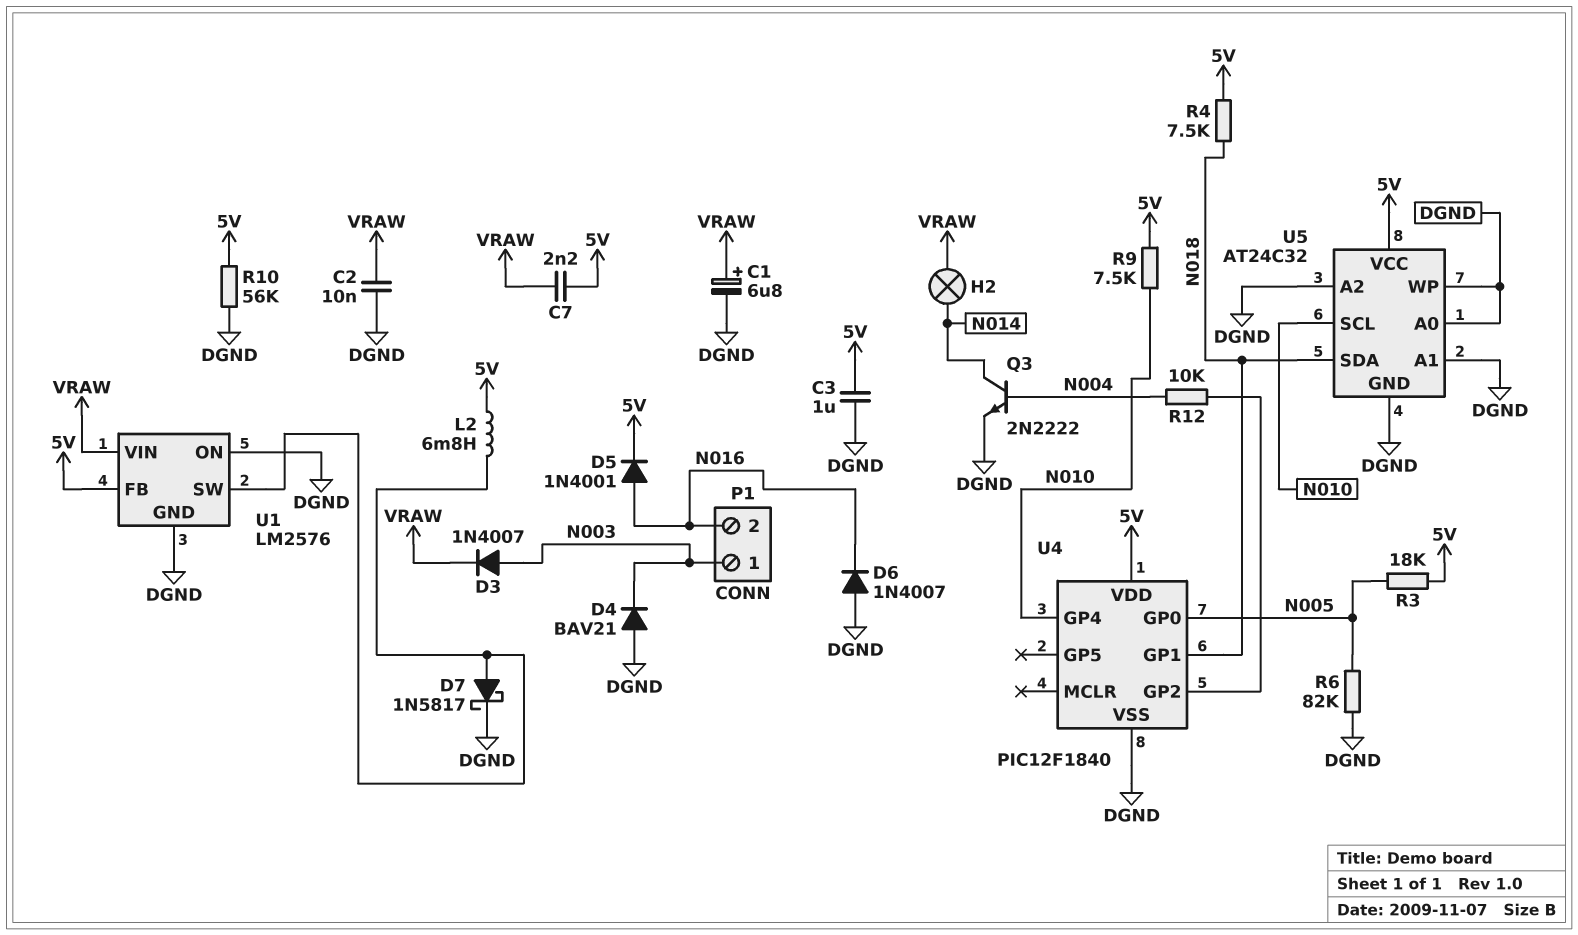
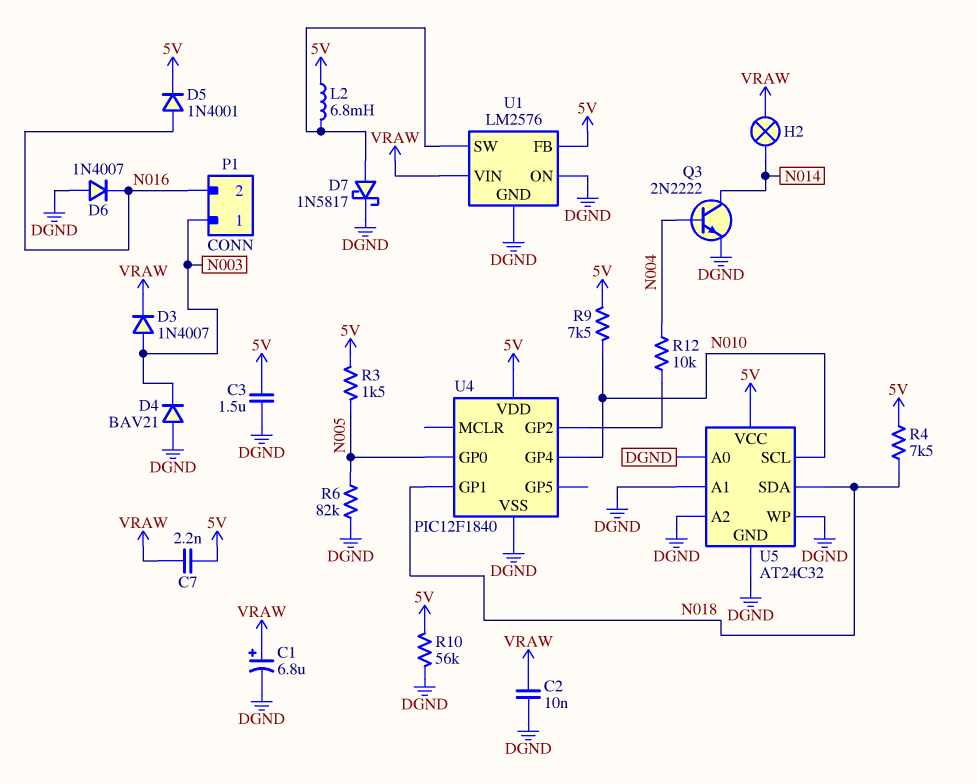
C3: 1uF (5V, DGND) -> 1.5uF (5V, DGND)
R3: 18k (5V, N005) -> 1.5k (5V, N005)

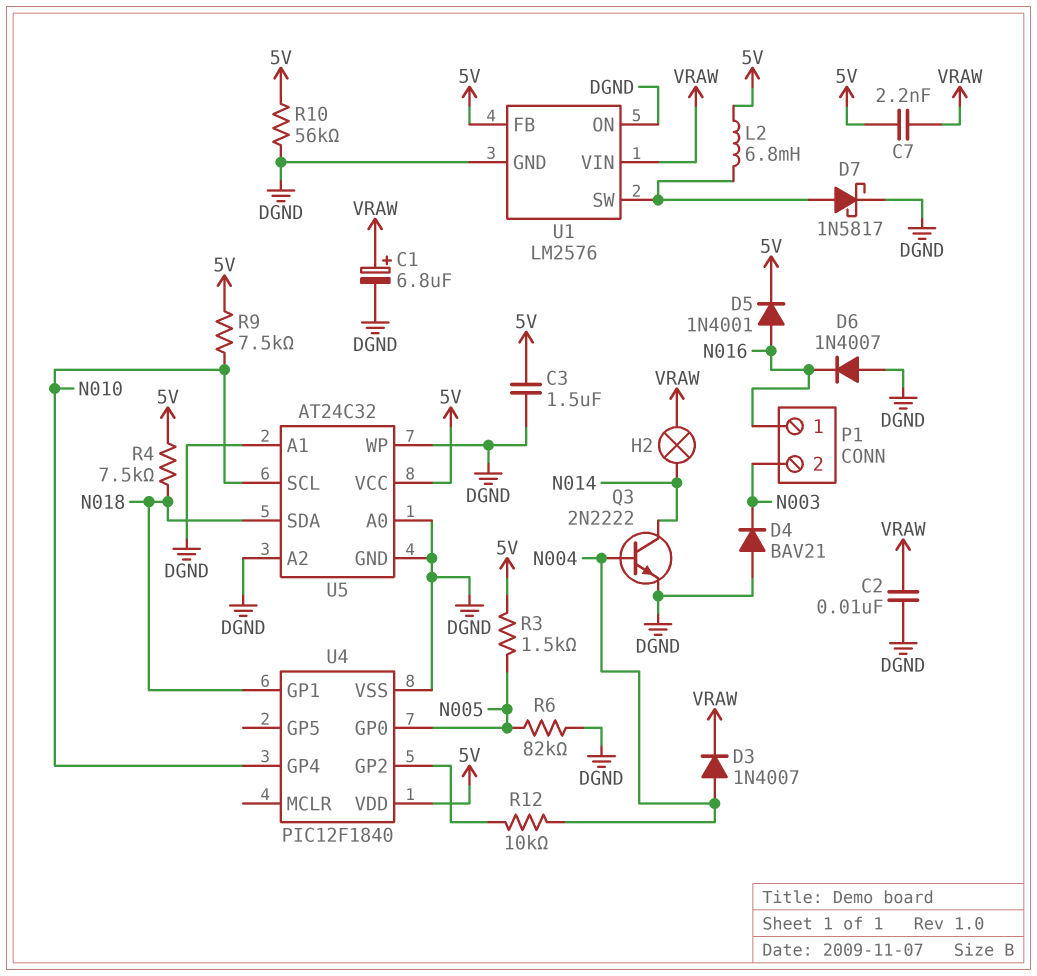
D3: diode 1N4007 (A N003, K VRAW) -> diode 1N4007 (A N004, K VRAW)
P1 pin 1: N003 -> N016
P1 pin 2: N016 -> N003

